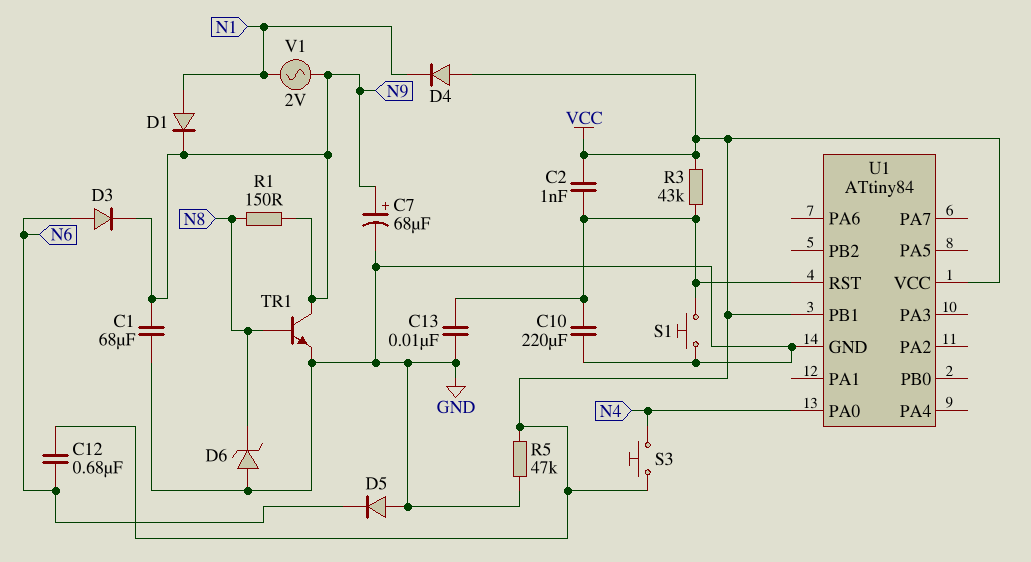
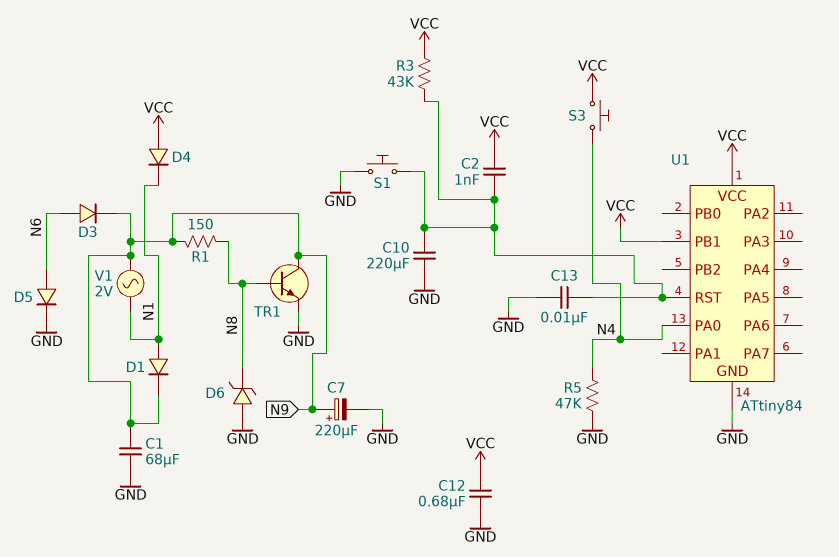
C7: 68uF (plus N9, minus GND) -> 220uF (plus N9, minus GND)
C12: 680nF (N6, VCC) -> 680nF (GND, VCC)
D5: diode (A GND, K N6) -> diode (A N6, K GND)
R5: 47k (GND, VCC) -> 47k (GND, N4)

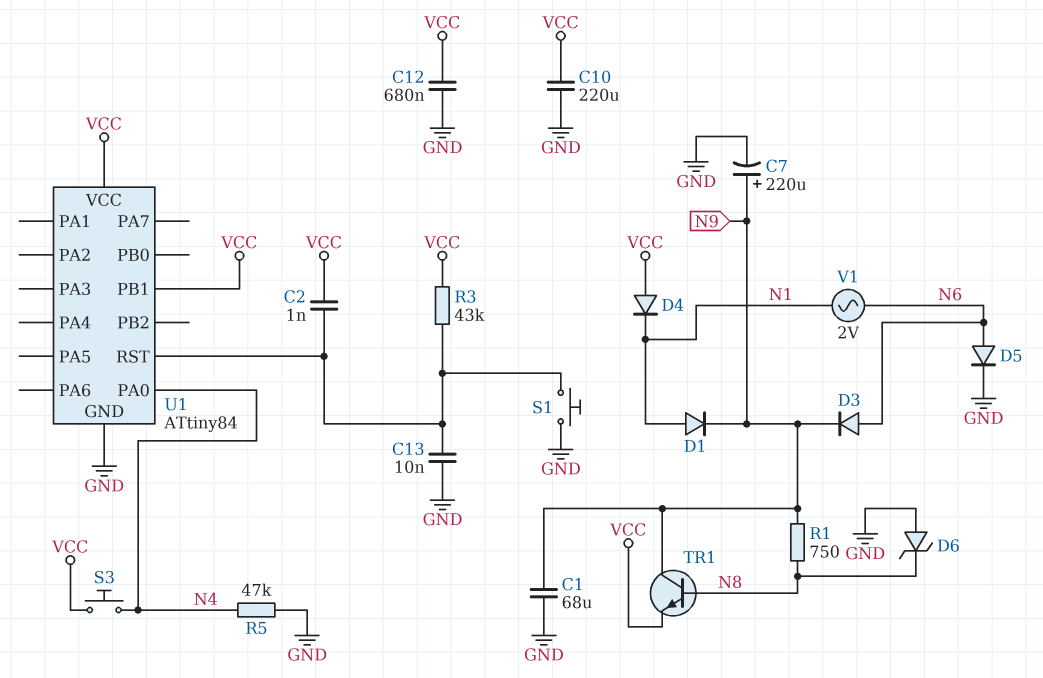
C10: 220uF (GND, U1/RST) -> 220uF (GND, VCC)
R1: 150 (N8, N9) -> 750 (N8, N9)
TR1: NPN (B N8, C N9, E GND) -> NPN (B N8, C N9, E VCC)
V1: AC 2V (N1, N9) -> AC 2V (N1, N6)

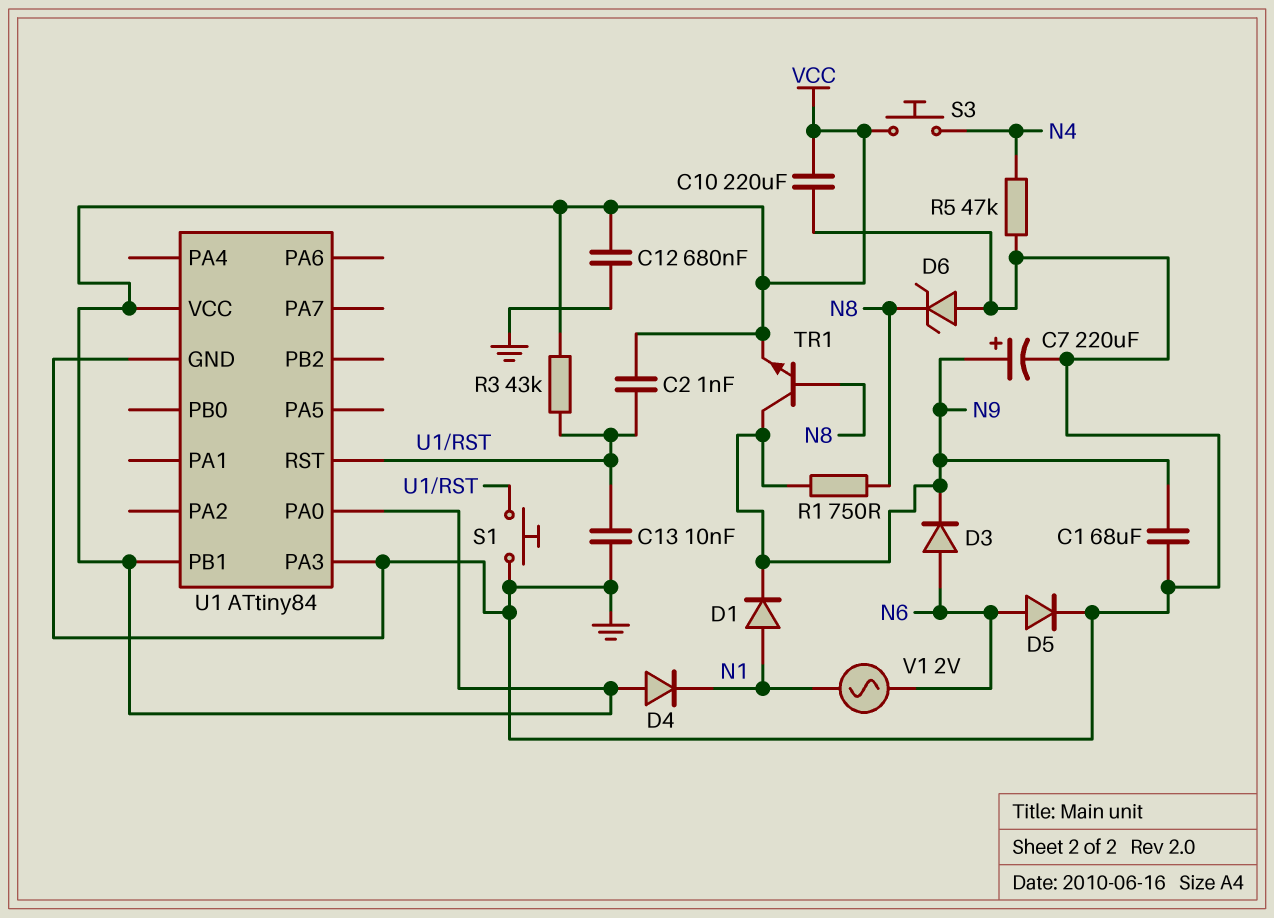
U1 pin PA0: N4 -> VCC
U1 pin PA3: none -> GND

